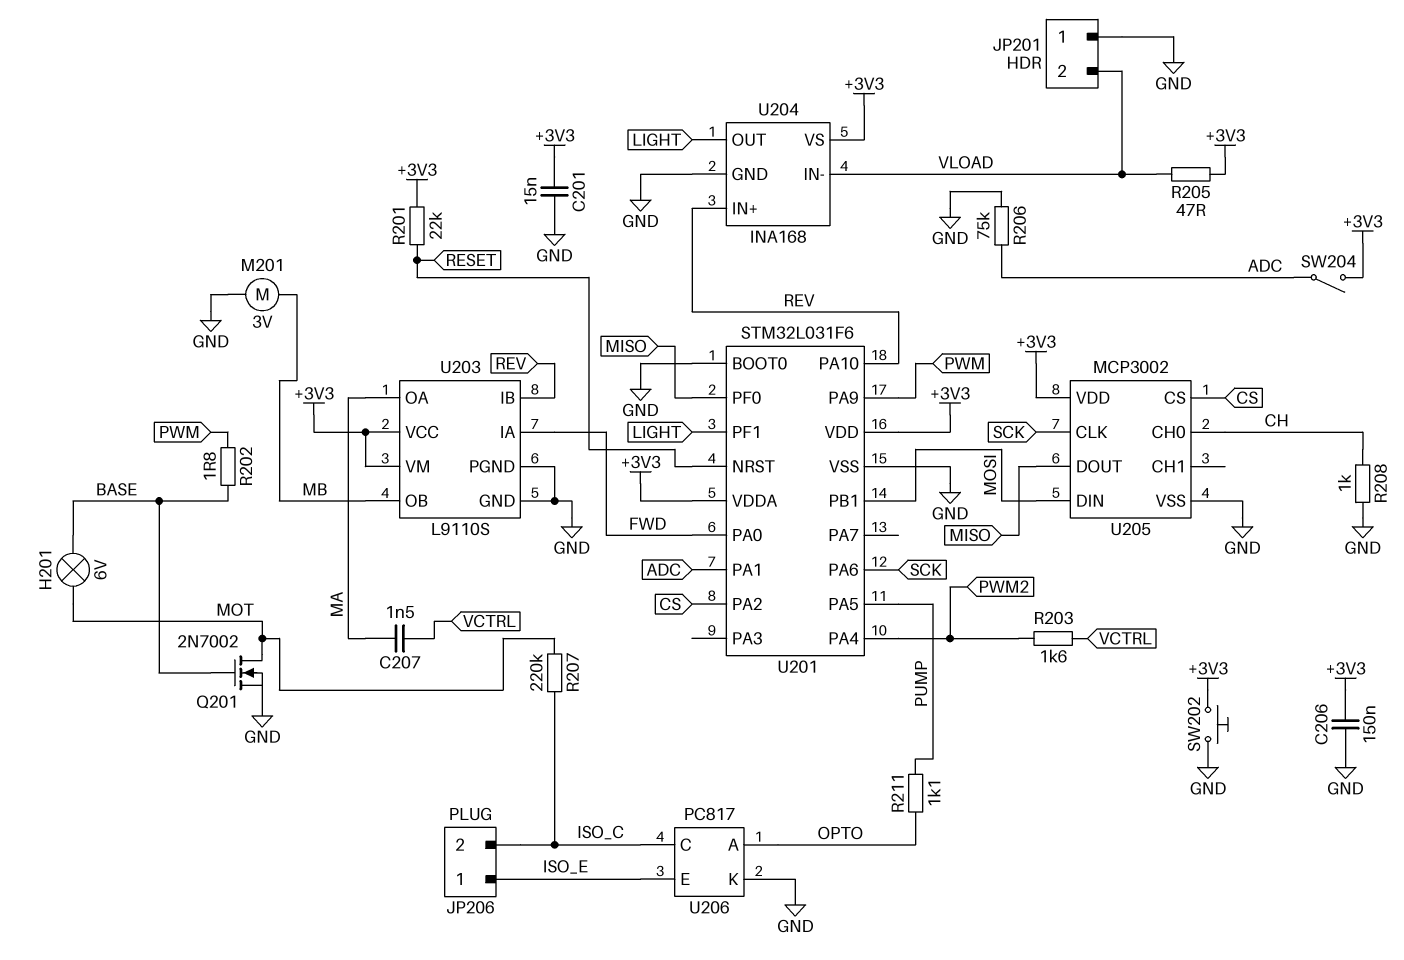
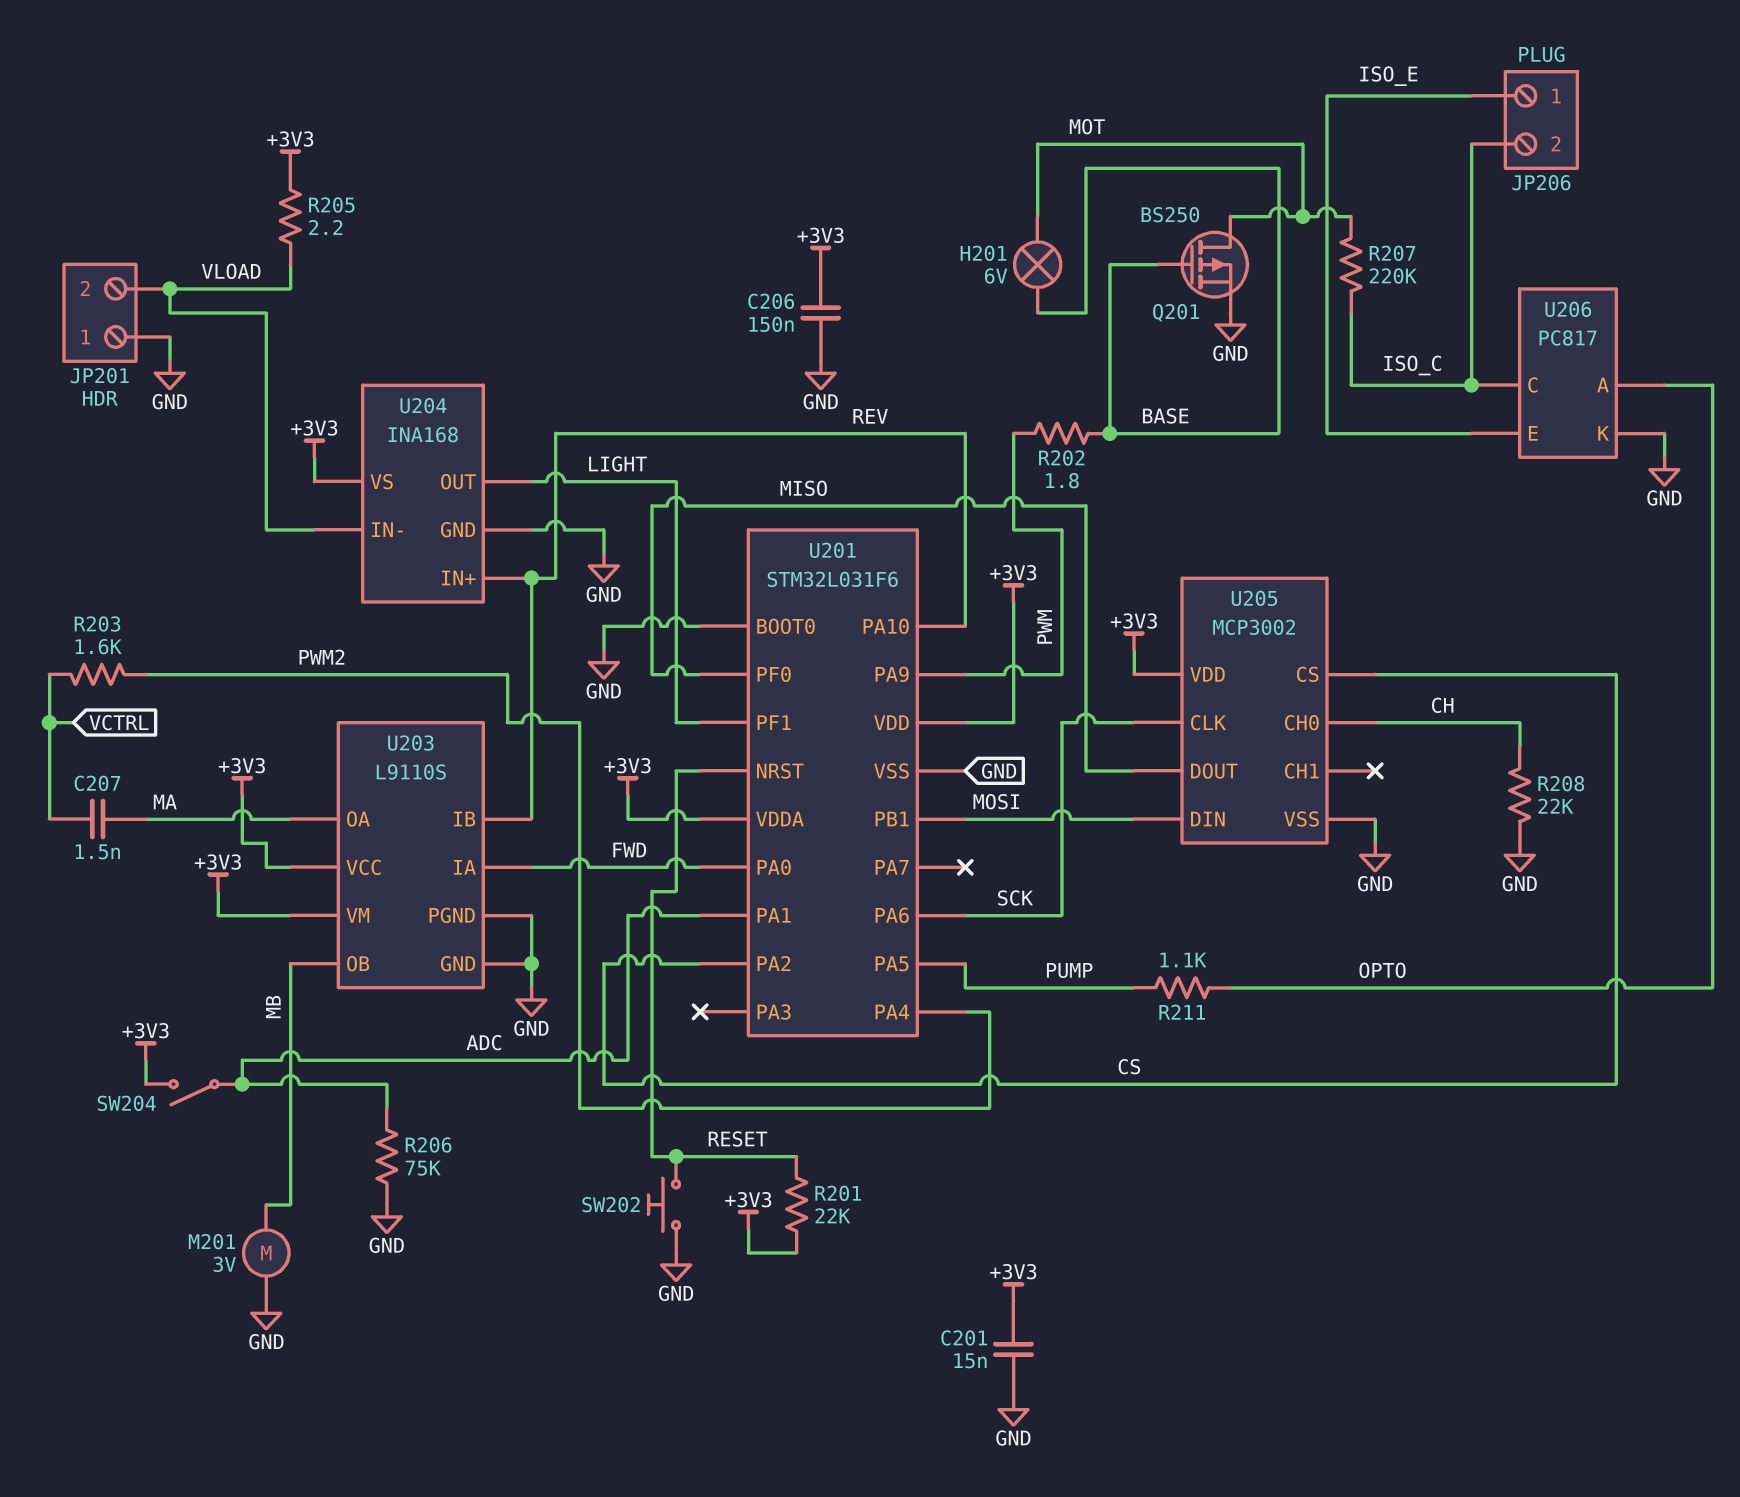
Q201: NMOS 2N7002 (G BASE, D MOT, S GND) -> PMOS BS250 (G BASE, D MOT, S GND)
R205: 47 (+3V3, VLOAD) -> 2.2 (+3V3, VLOAD)
R208: 1k (CH, GND) -> 22k (CH, GND)
SW202: button (+3V3, GND) -> button (GND, RESET)

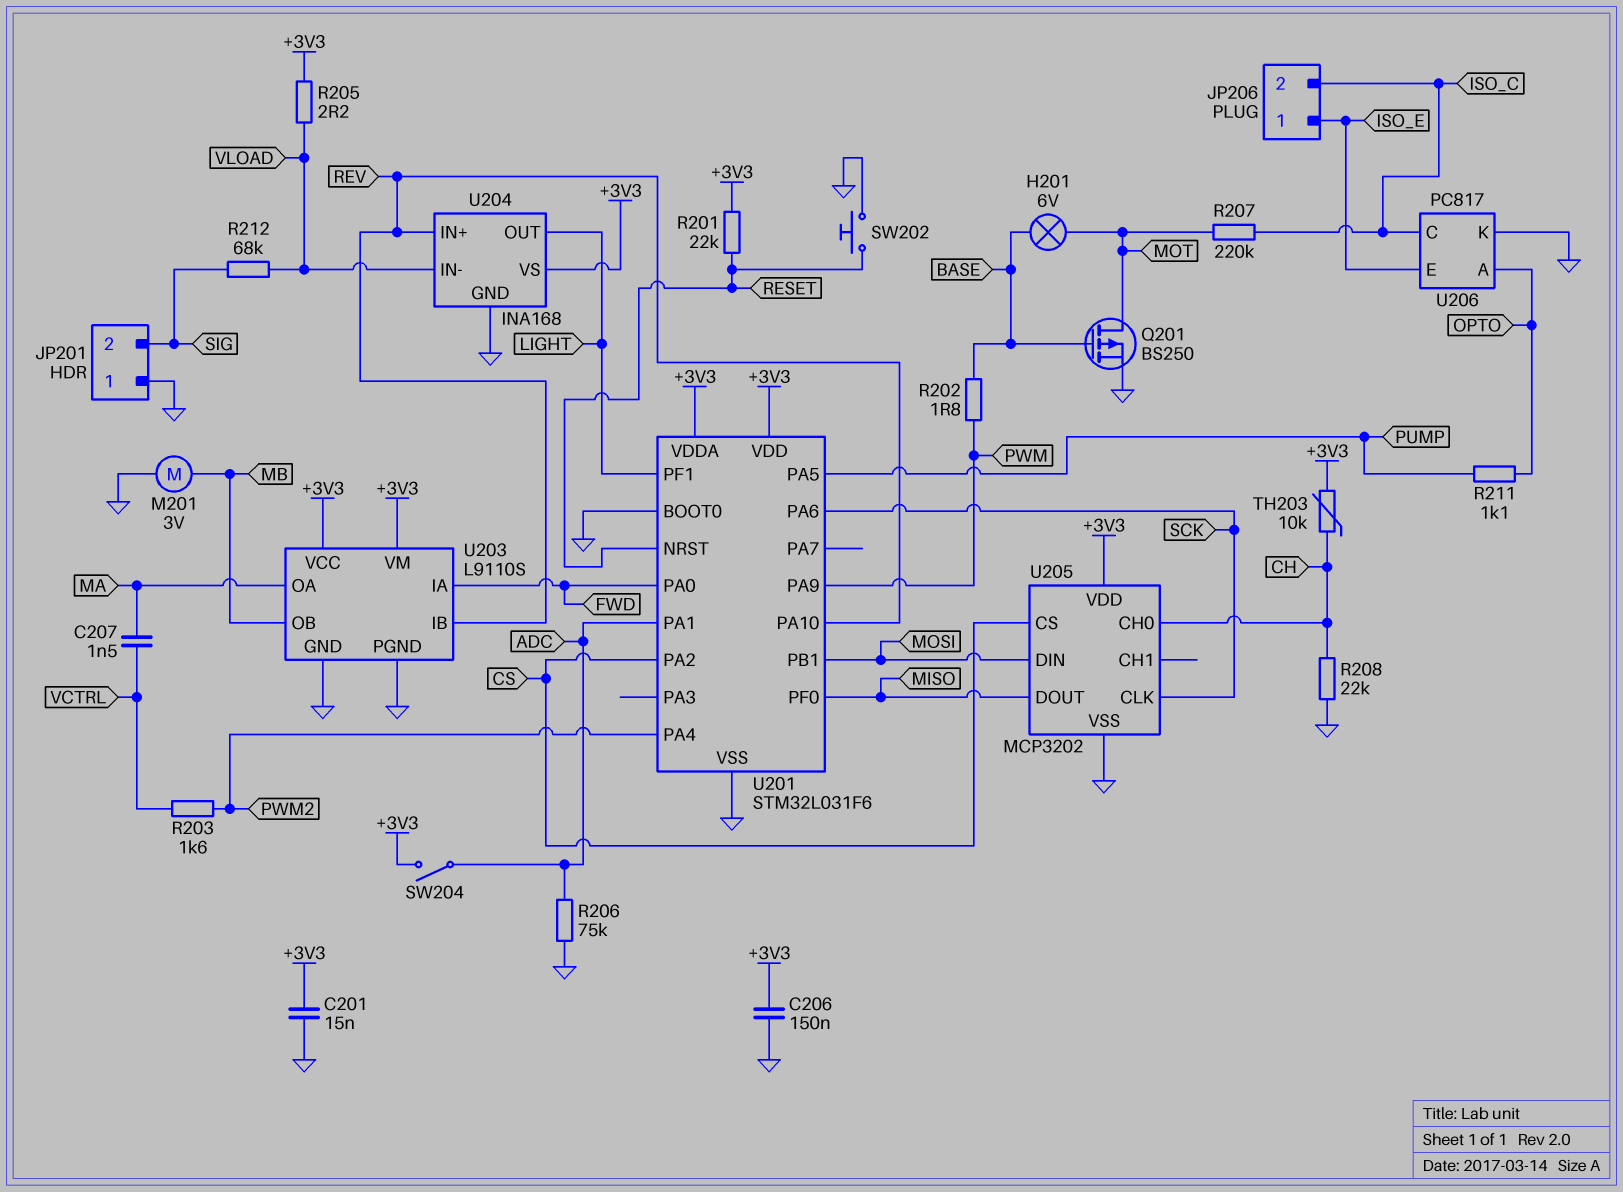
JP201 pin 2: VLOAD -> SIG
R212: none -> 68k (SIG, VLOAD)
TH203: none -> 10k (+3V3, CH)
U205: MCP3002 -> MCP3202

